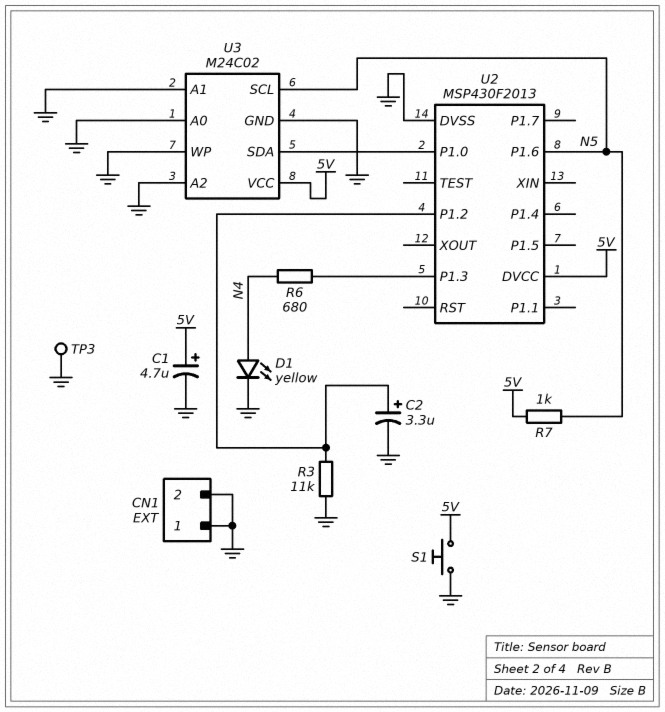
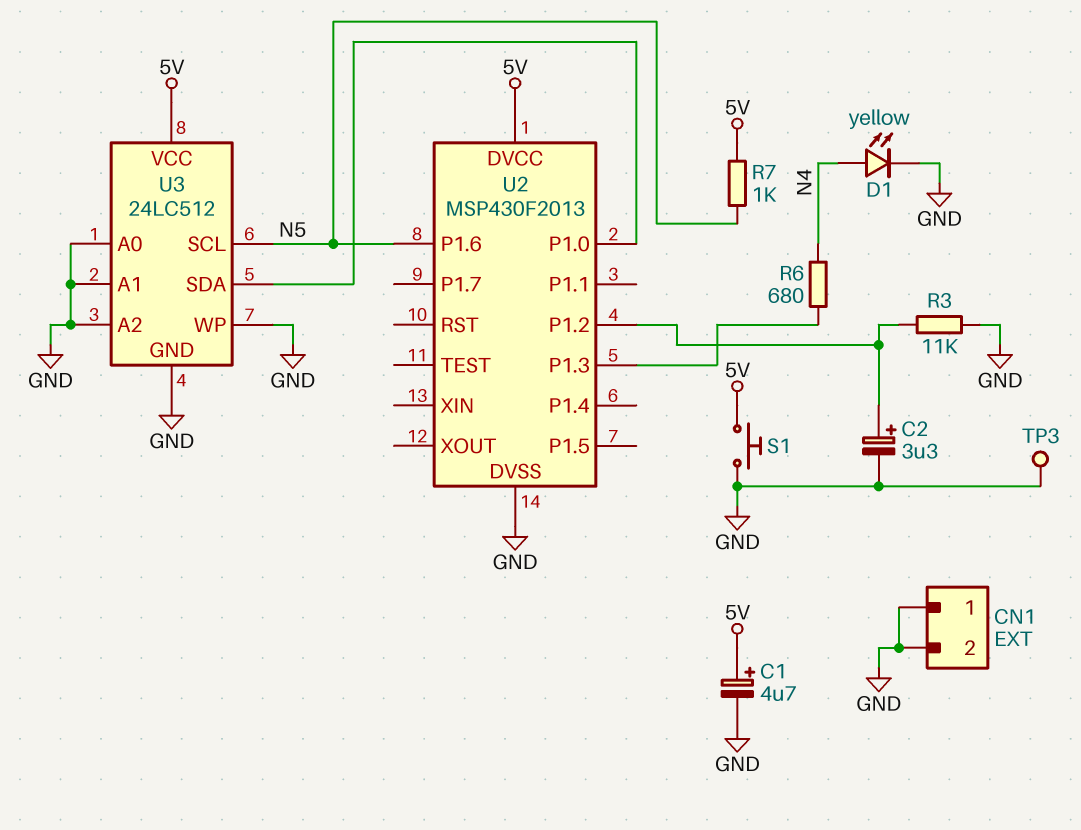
U3: M24C02 -> 24LC512

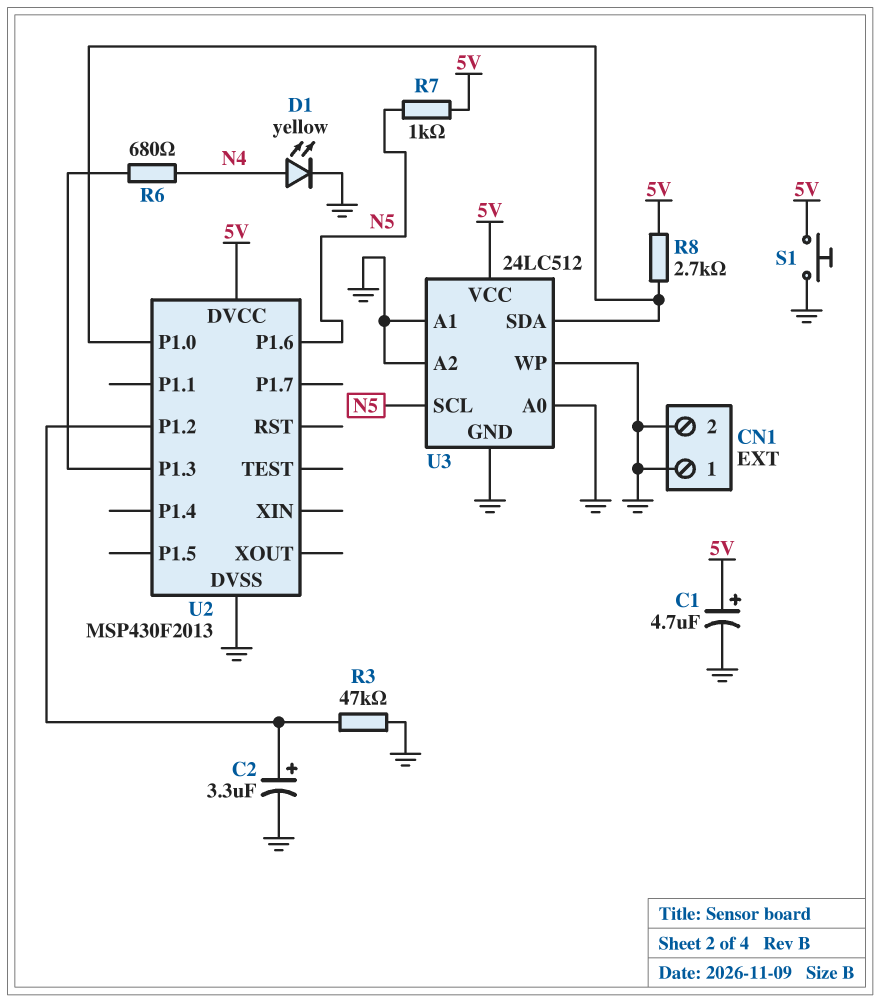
R3: 11k (GND, U2/P1.2) -> 47k (GND, U2/P1.2)
R8: none -> 2.7k (5V, U2/P1.0)
TP3: test point (GND) -> none

